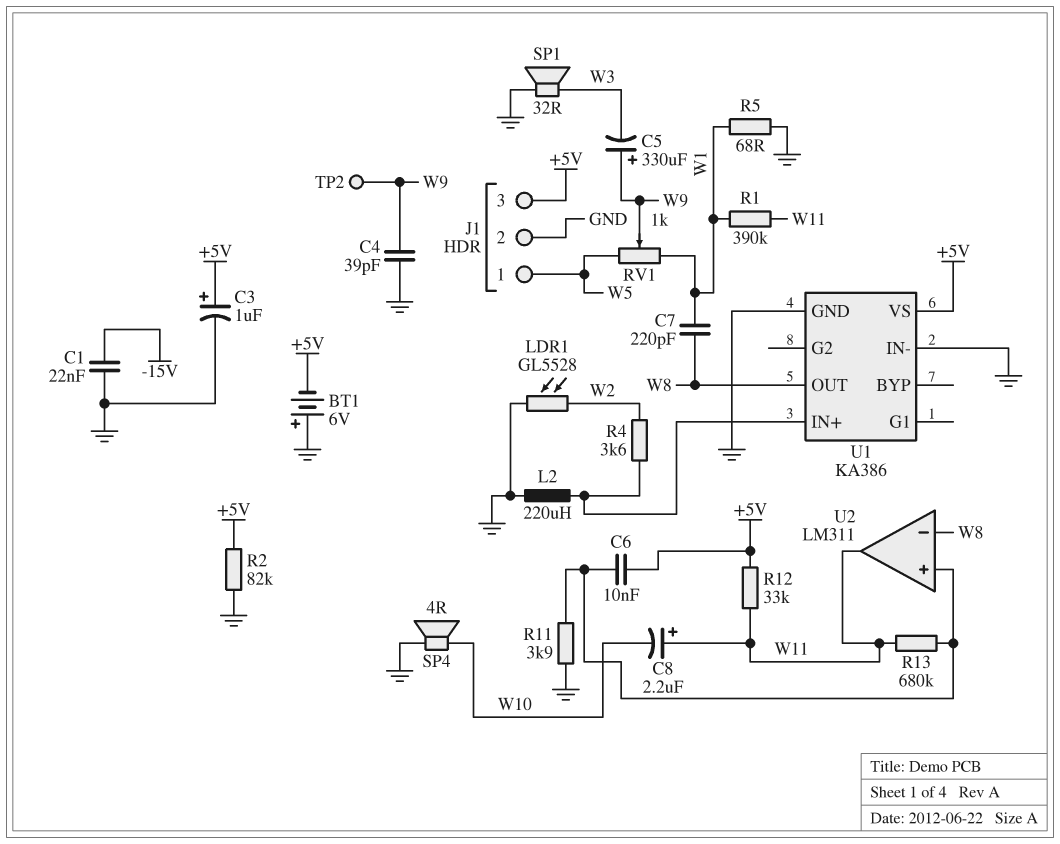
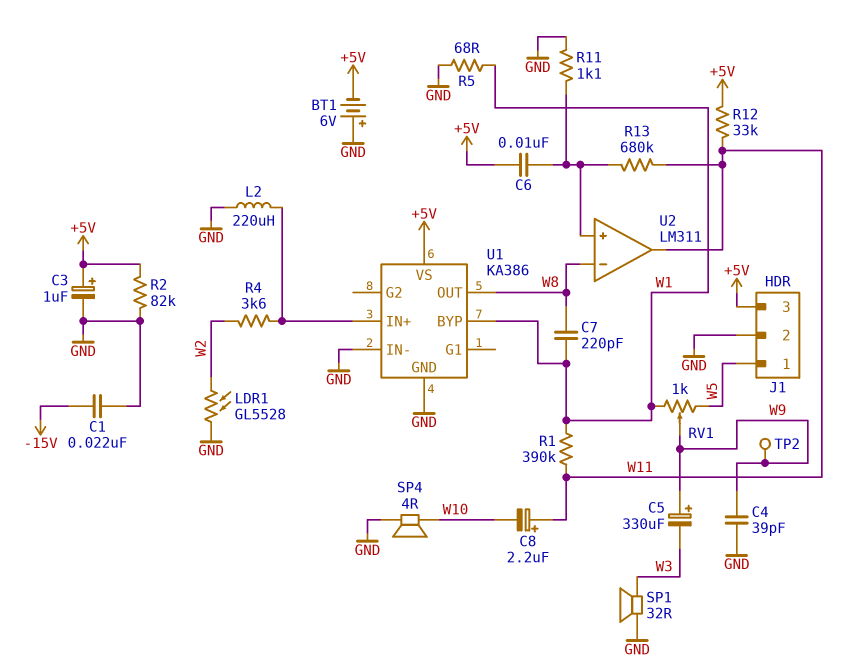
R11: 3.9k (GND, U2/in+) -> 1.1k (GND, U2/in+)
U1 pin BYP: none -> W1

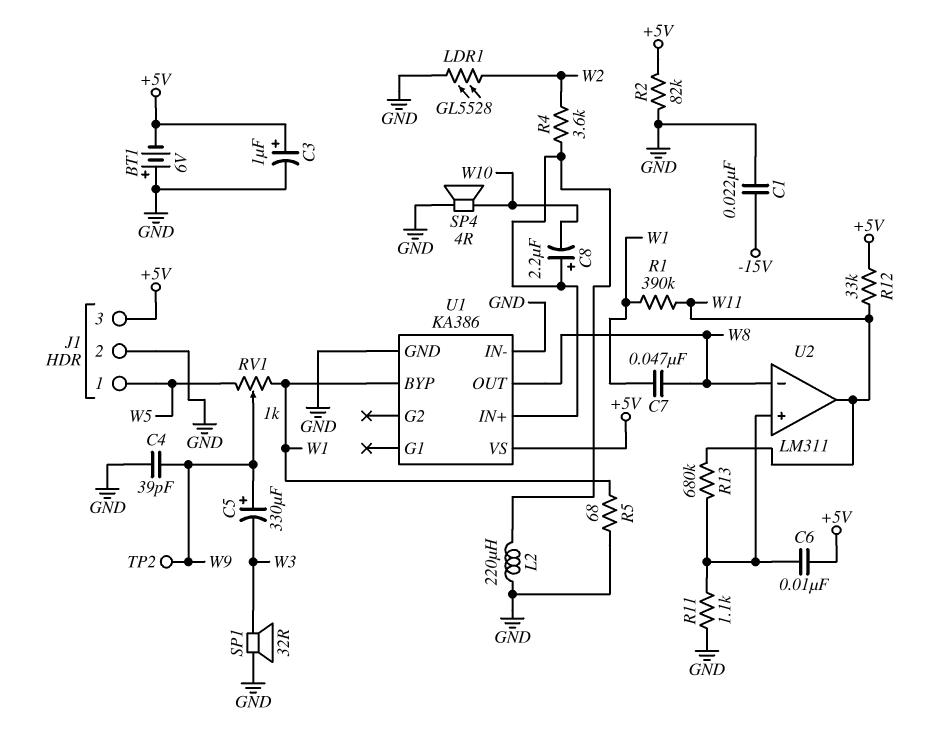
C7: 220pF (W1, W8) -> 47nF (W1, W8)
C8: 2.2uF (plus W11, minus W10) -> 2.2uF (plus U1/IN+, minus W10)

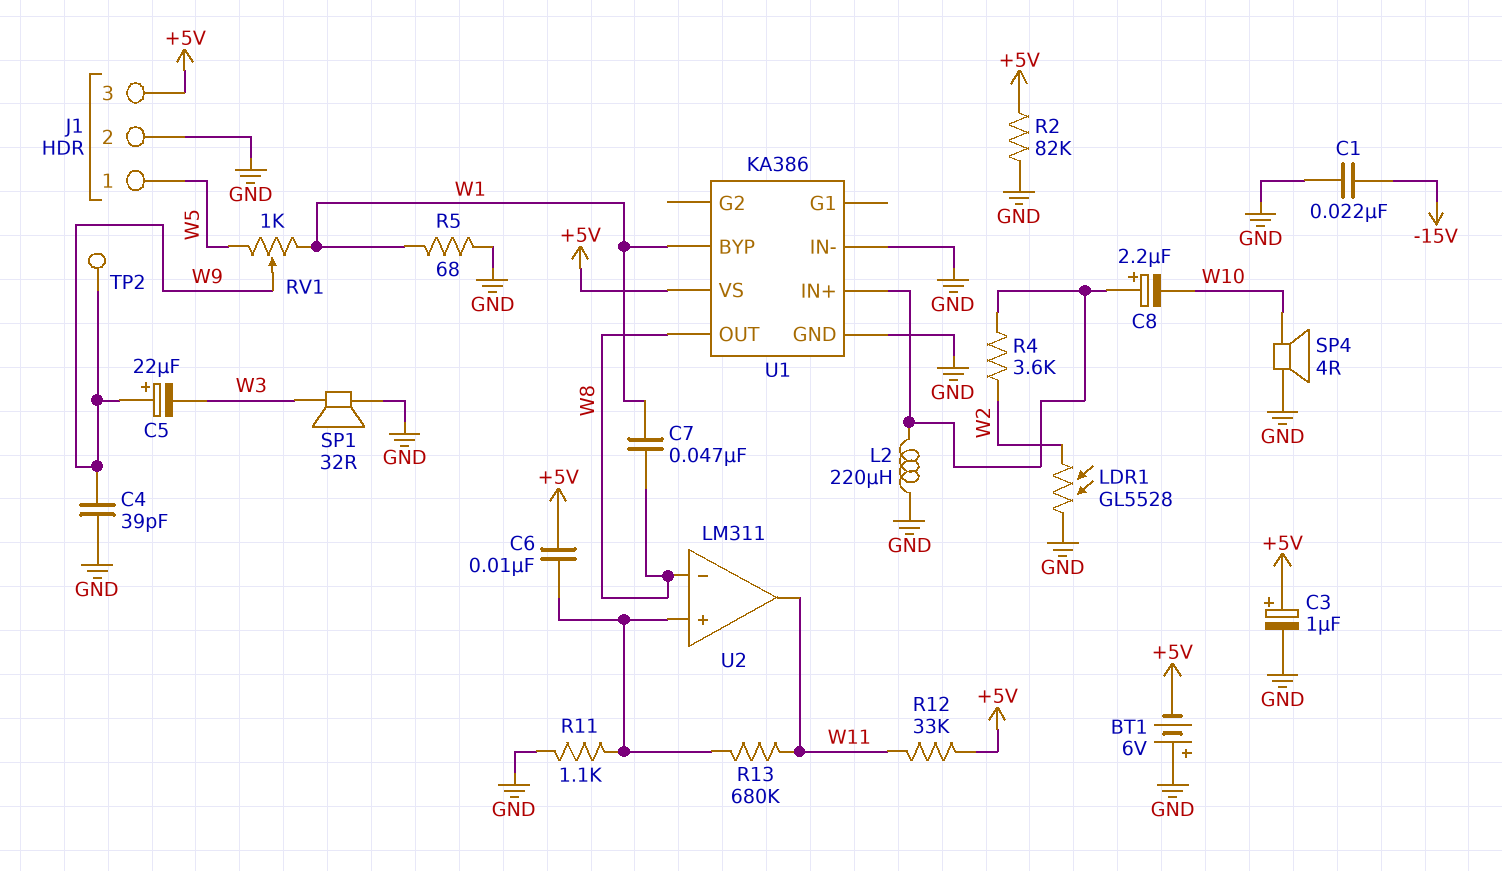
C5: 330uF (plus W9, minus W3) -> 22uF (plus W9, minus W3)
R1: 390k (W1, W11) -> none

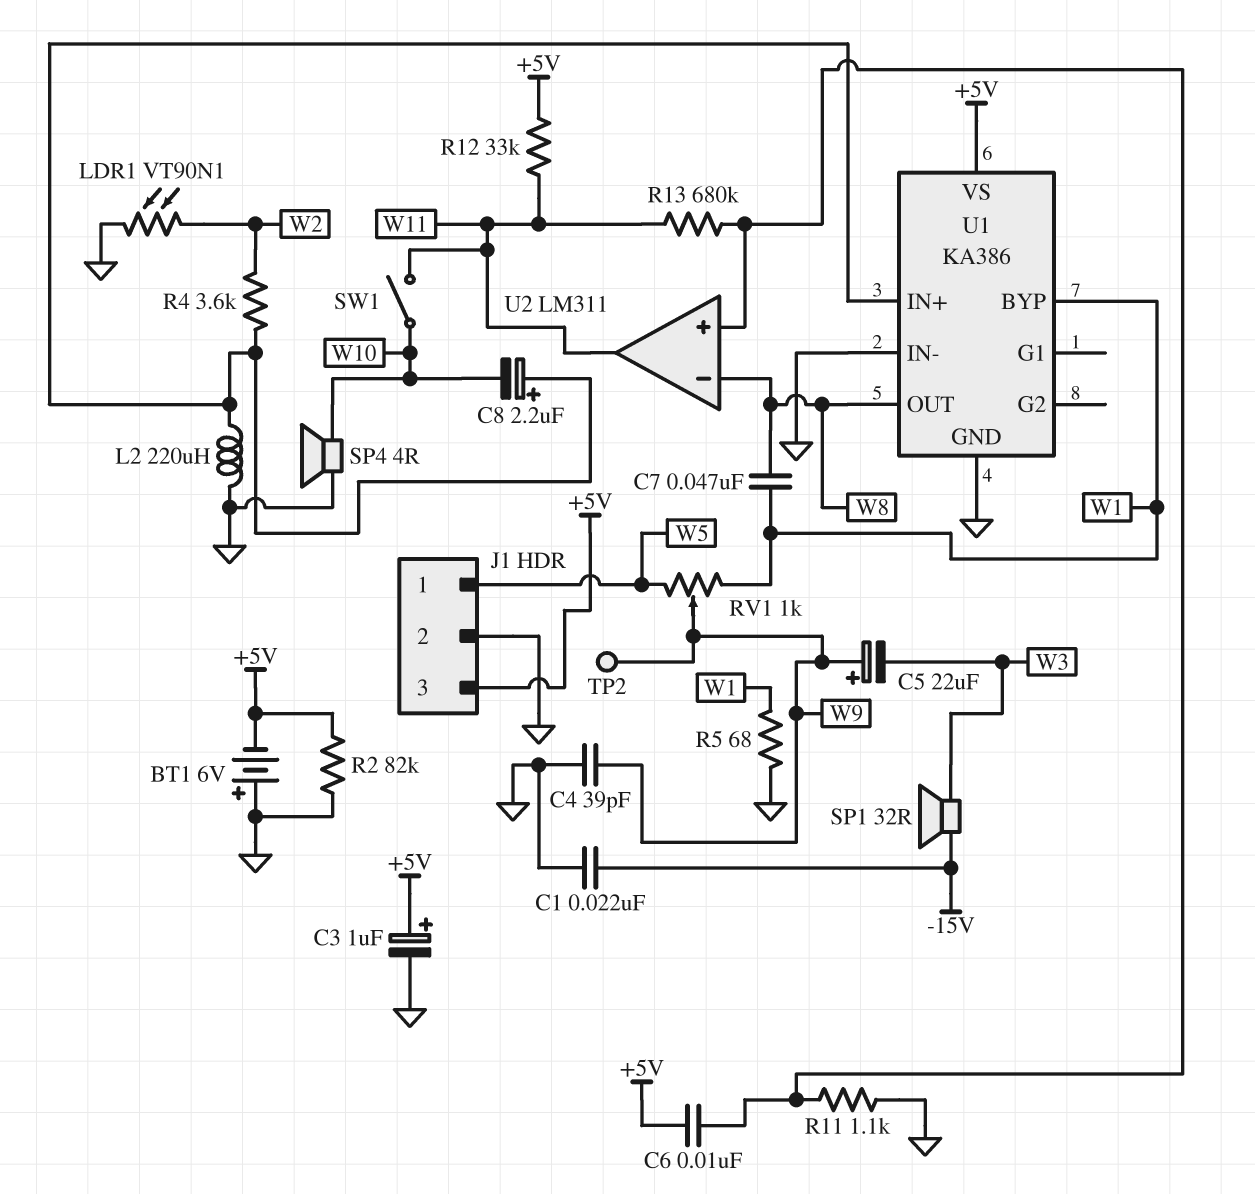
LDR1: GL5528 (GND, W2) -> VT90N1 (GND, W2)
SP1: speaker 32R (GND, W3) -> speaker 32R (-15V, W3)
SW1: none -> switch (W10, W11)

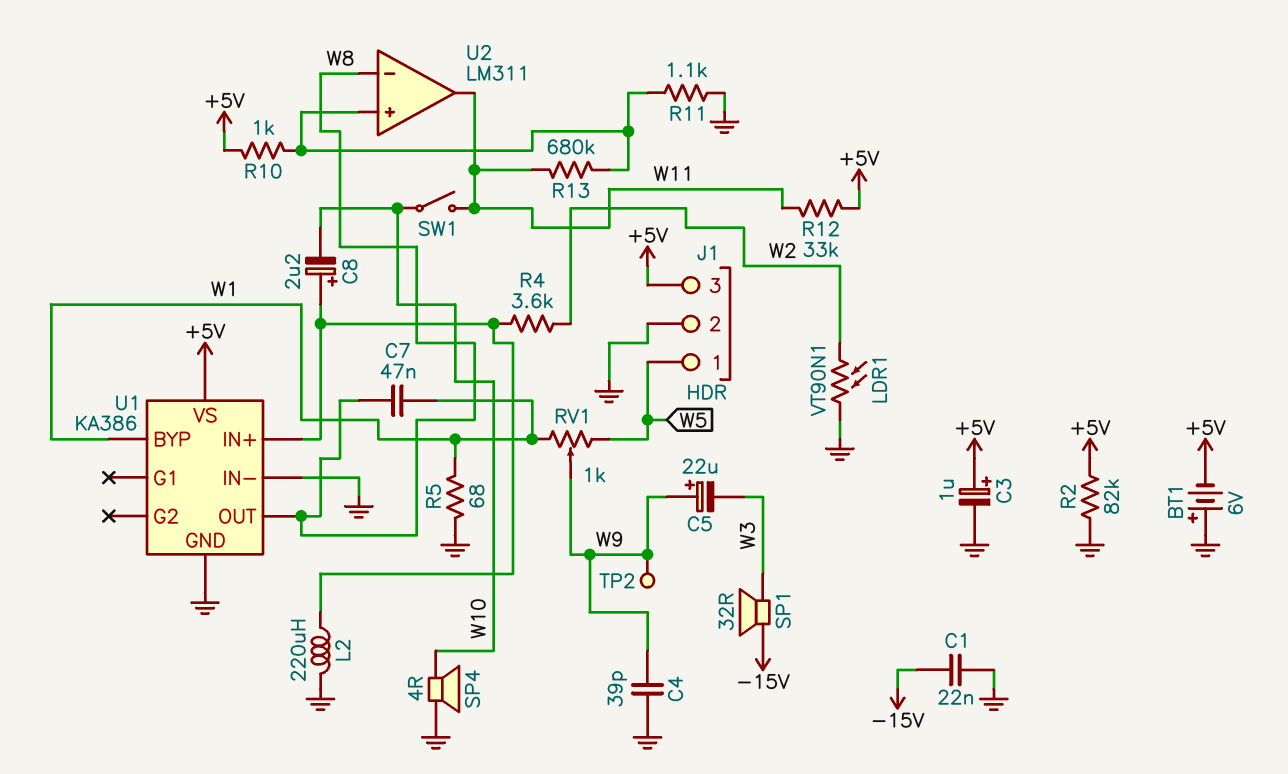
C6: 10nF (+5V, U2/in+) -> none
R10: none -> 1k (+5V, U2/in+)

